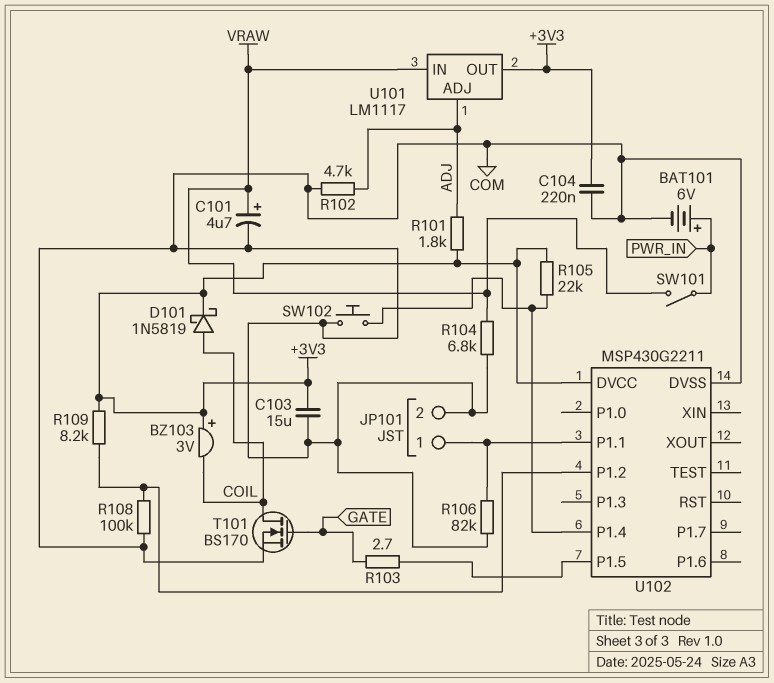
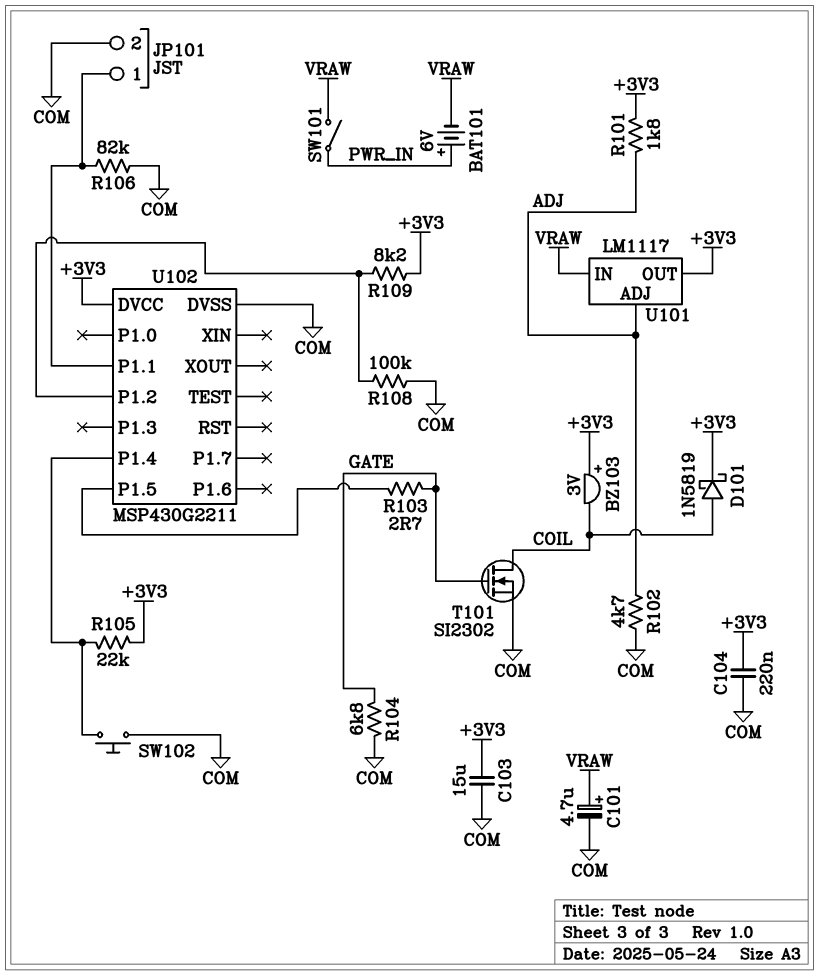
BAT101: 6V (plus PWR_IN, minus COM) -> 6V (plus PWR_IN, minus VRAW)
R104: 6.8k (COM, VRAW) -> 6.8k (COM, GATE)
T101: NMOS BS170 (G GATE, D COIL, S COM) -> NMOS SI2302 (G GATE, D COIL, S COM)

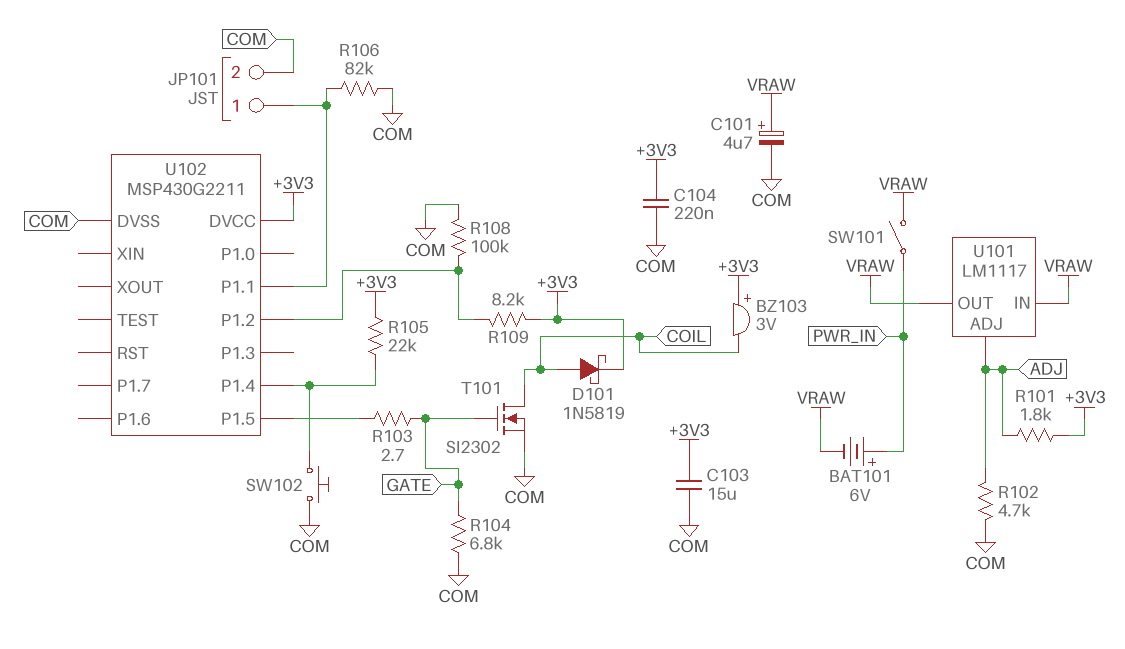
U101 pin OUT: +3V3 -> VRAW

